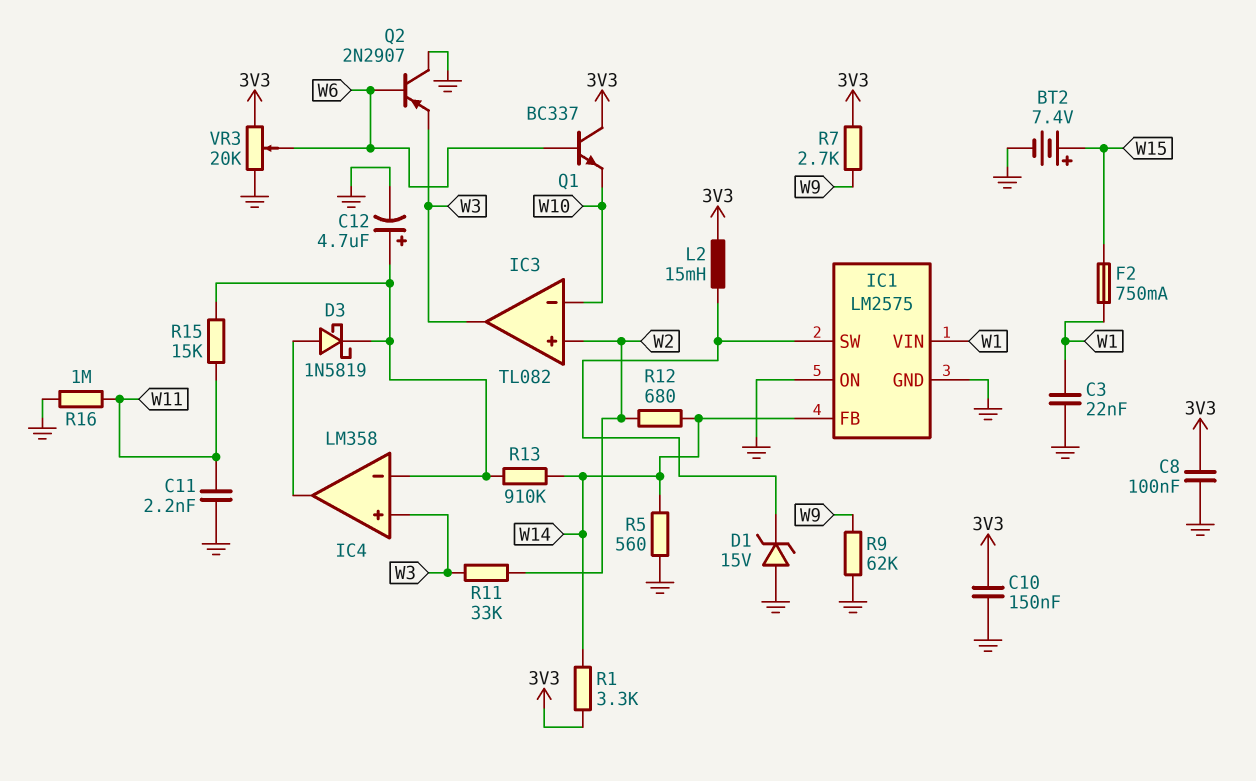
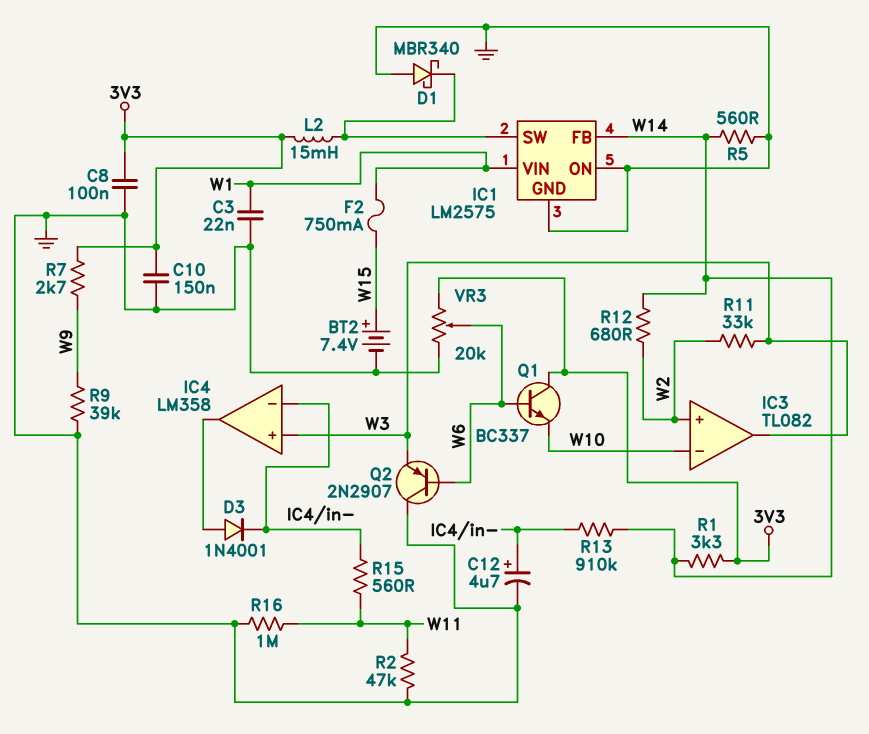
C11: 2.2nF (GND, W11) -> none
D1: zener 15V (A GND, K IC1/SW) -> schottky MBR340 (A GND, K IC1/SW)
D3: schottky 1N5819 (A IC4/out, K IC4/in-) -> diode 1N4001 (A IC4/out, K IC4/in-)
R2: none -> 47k (GND, W11)
R9: 62k (GND, W9) -> 39k (GND, W9)
R15: 15k (IC4/in-, W11) -> 560 (IC4/in-, W11)

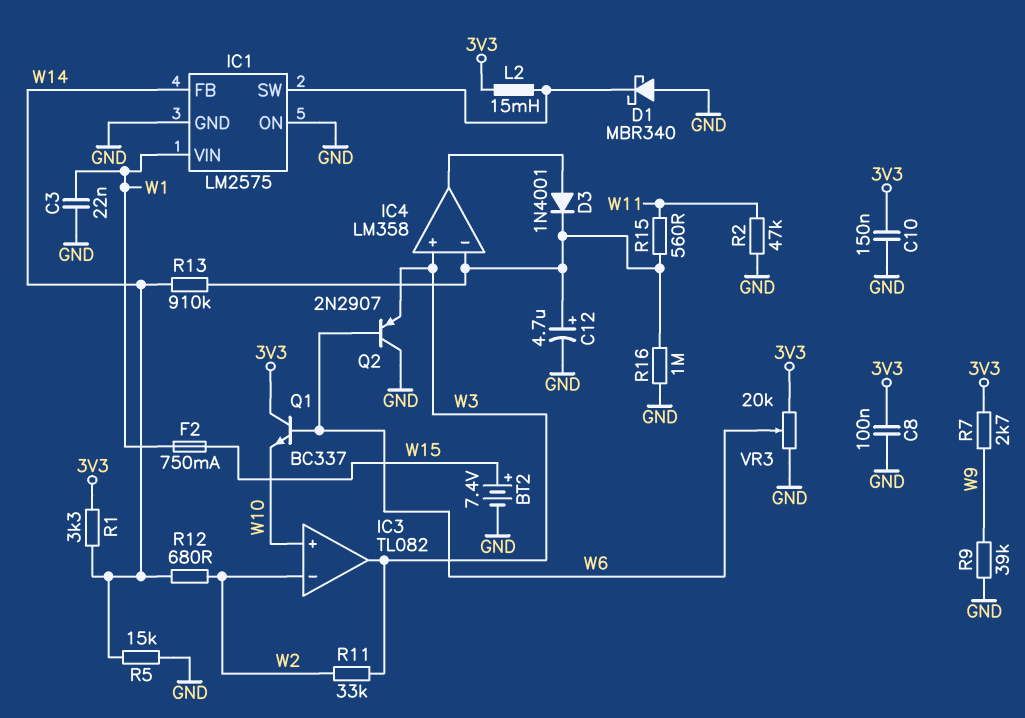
IC3 pin in+: W2 -> W10
IC3 pin in-: W10 -> W2
R5: 560 (GND, W14) -> 15k (GND, W14)
R16: 1M (GND, W11) -> 1M (GND, IC4/in-)

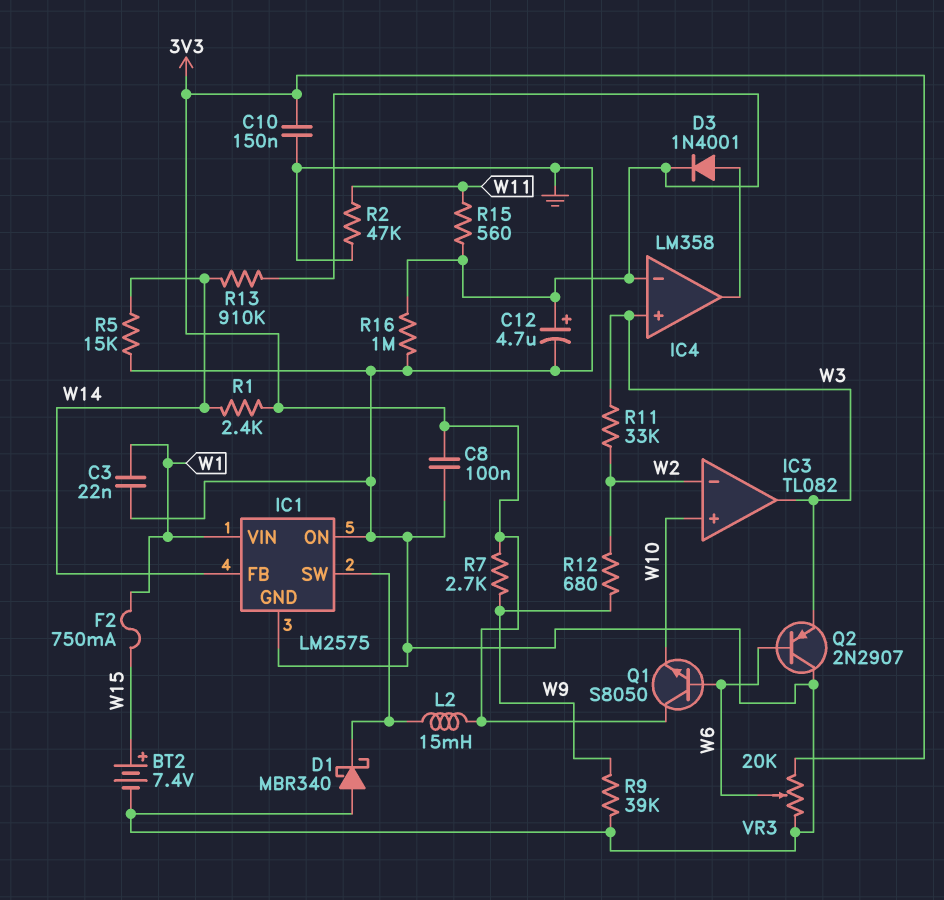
Q1: NPN BC337 (B W6, C 3V3, E W10) -> NPN S8050 (B W6, C 3V3, E W10)
R1: 3.3k (3V3, W14) -> 2.4k (3V3, W14)
R12: 680 (W2, W14) -> 680 (W2, W9)

